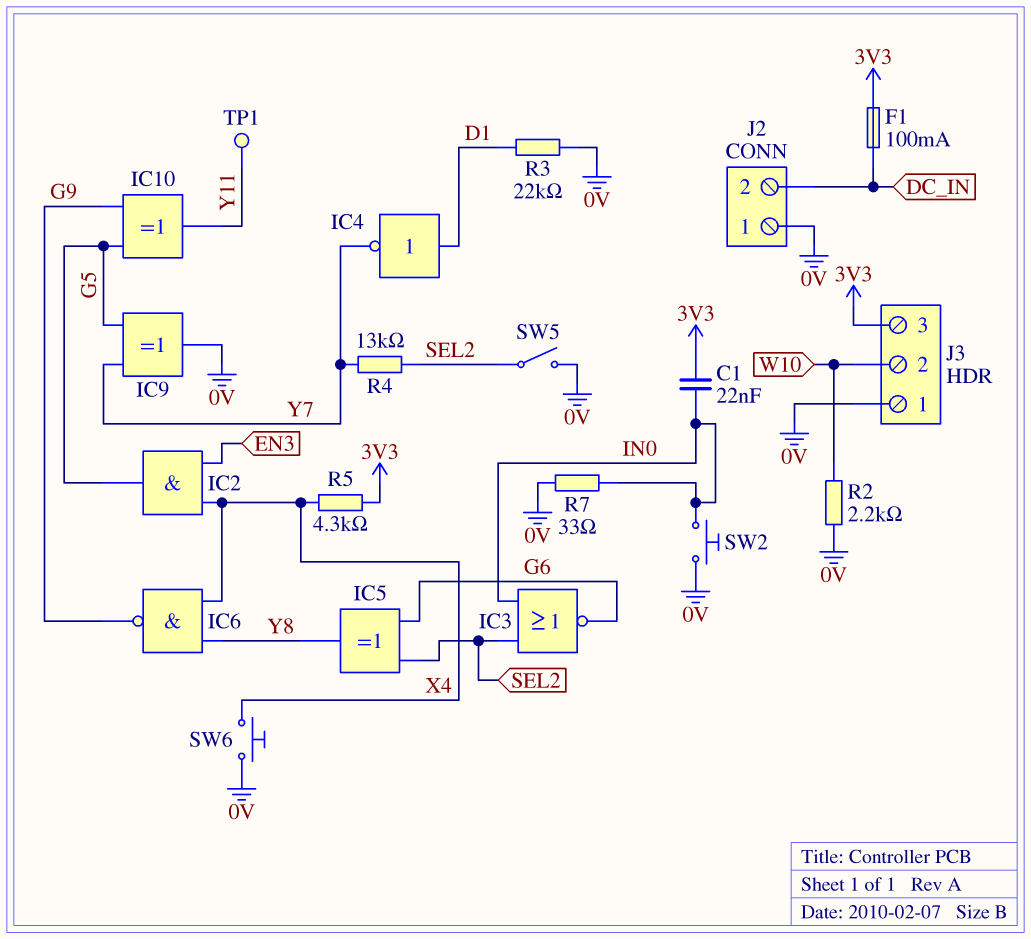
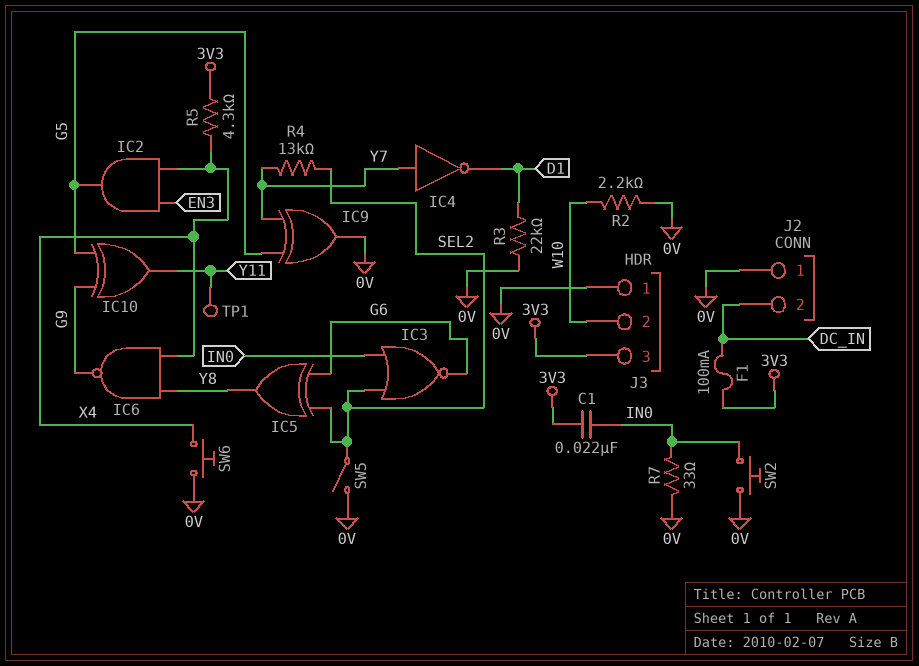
IC4: NOT (in D1, out Y7) -> NOT (in Y7, out D1)

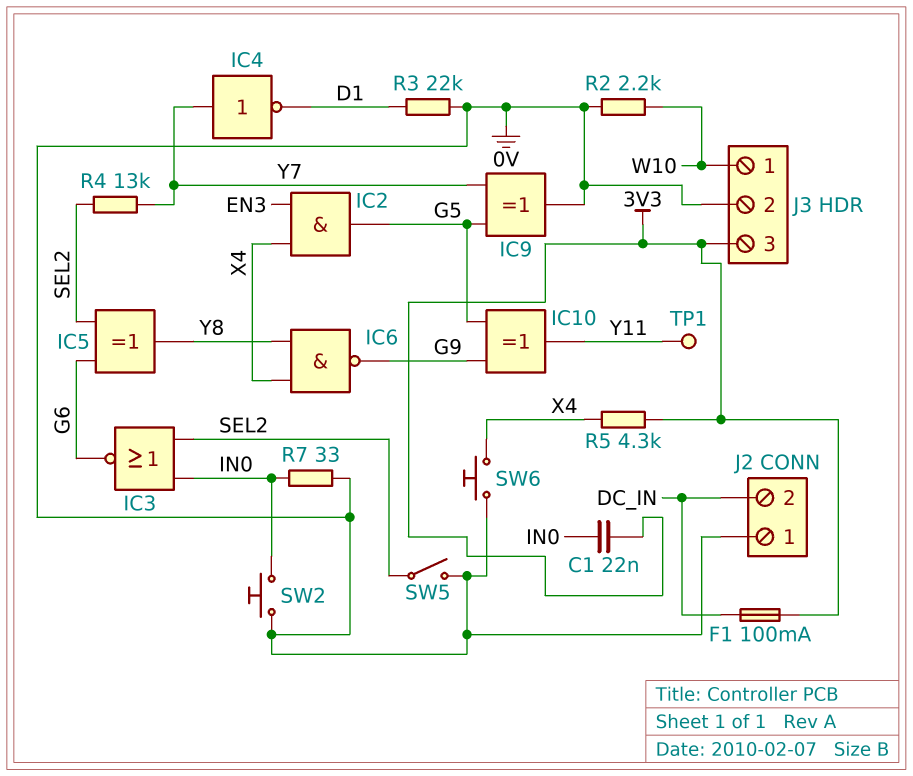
J3 pin 1: 0V -> W10
J3 pin 2: W10 -> 0V

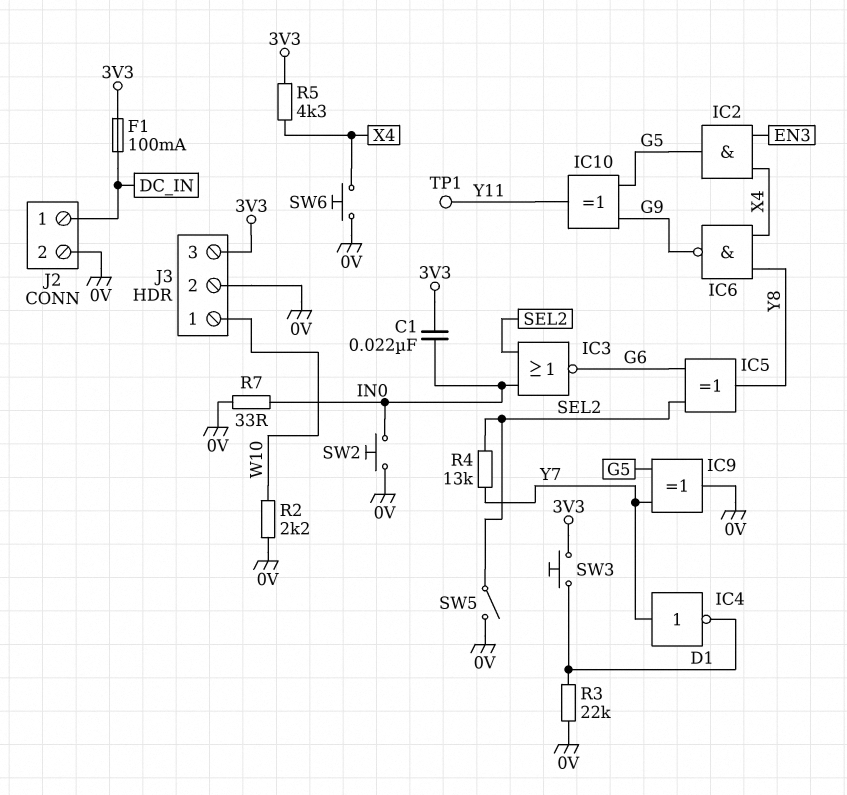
J2 pin 1: 0V -> DC_IN
J2 pin 2: DC_IN -> 0V
SW3: none -> button (3V3, D1)

